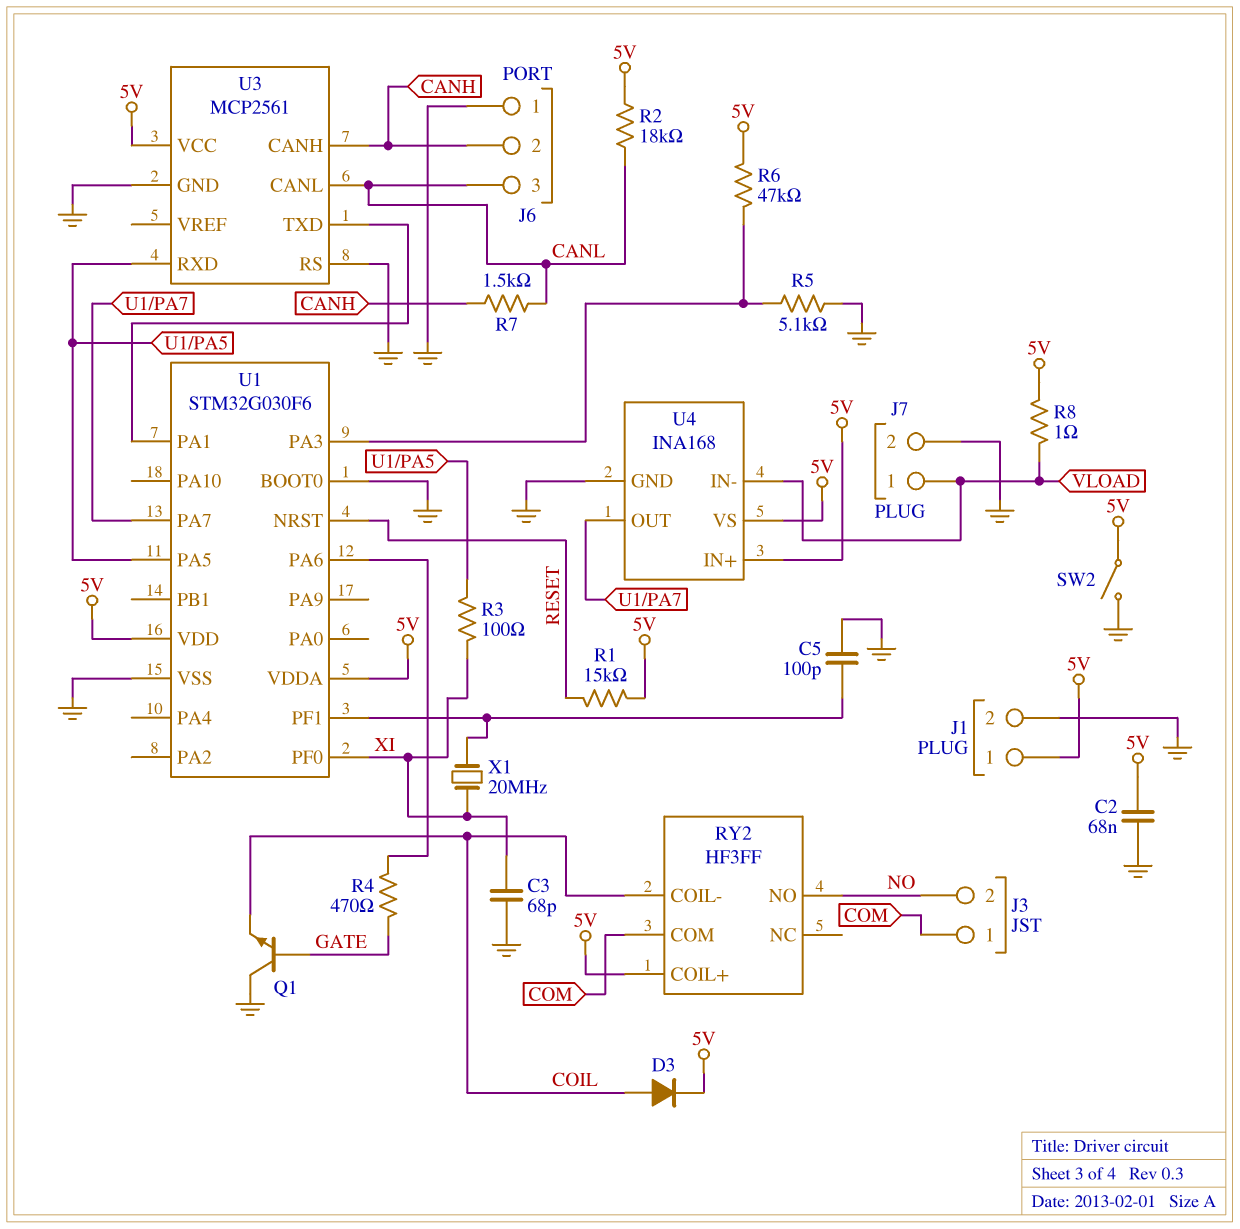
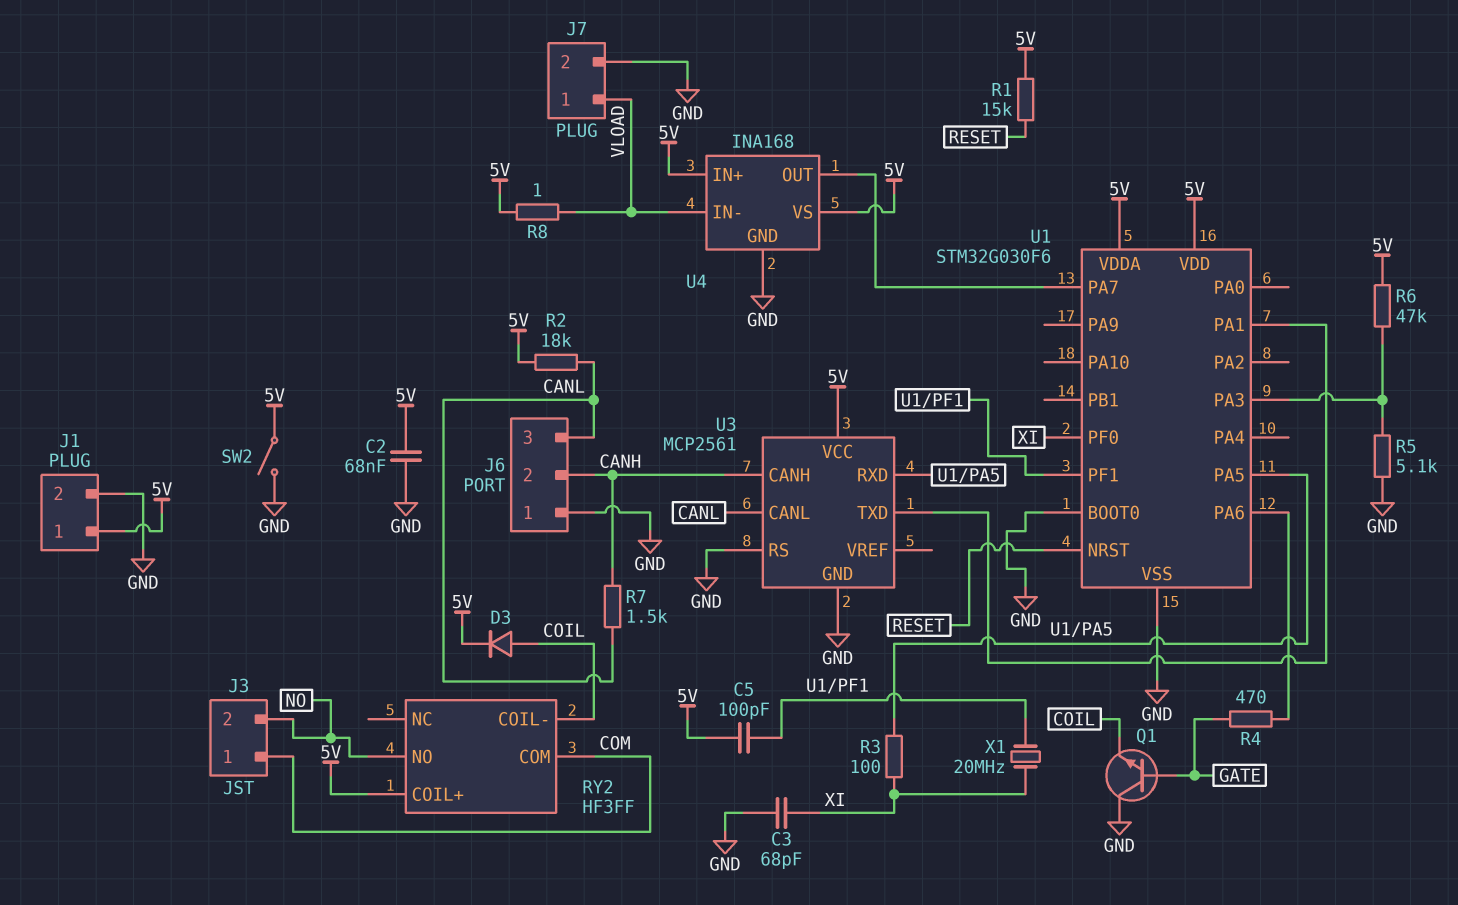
C5: 100pF (GND, U1/PF1) -> 100pF (5V, U1/PF1)

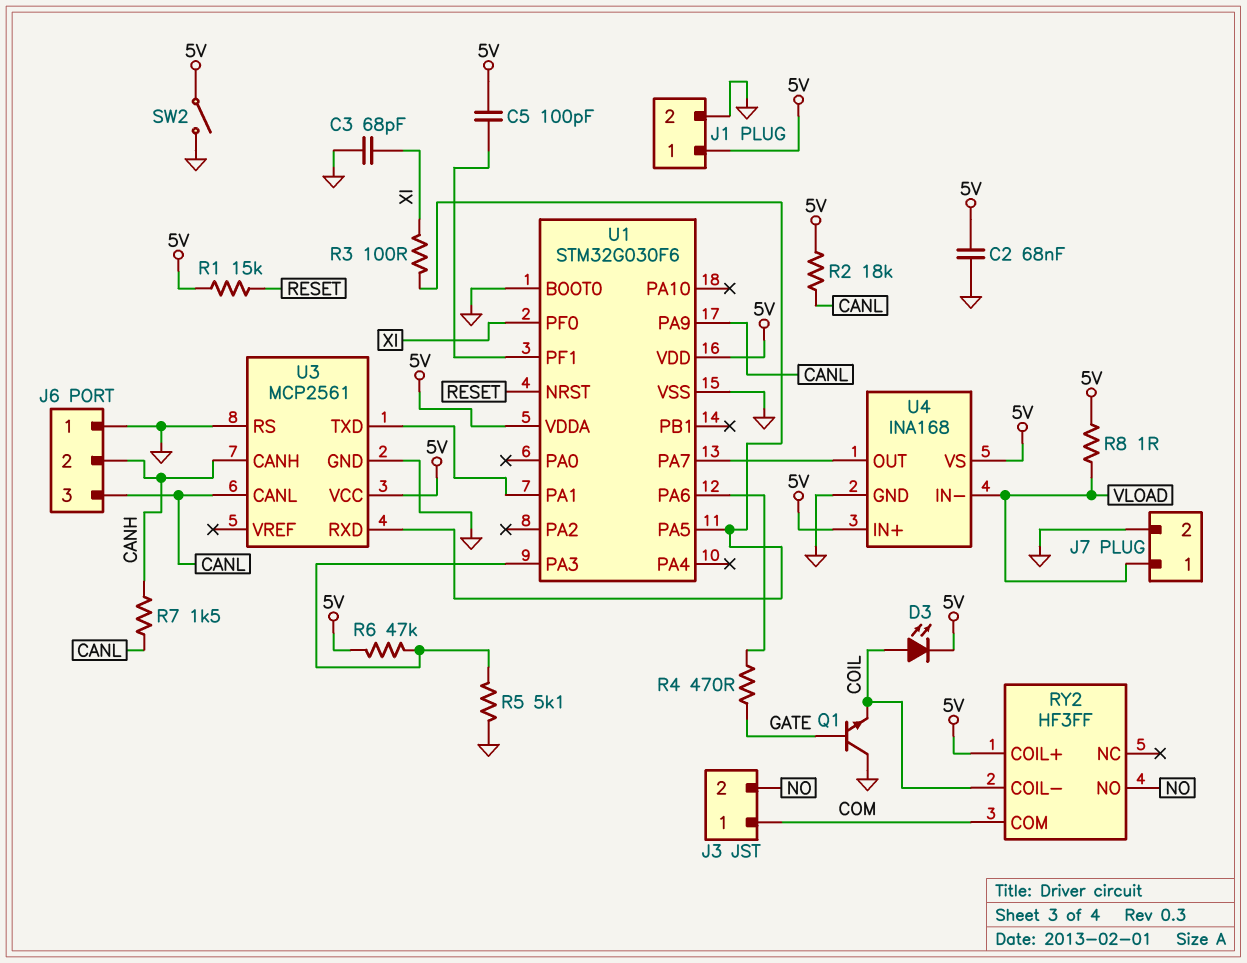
D3: diode (A COIL, K 5V) -> LED (A COIL, K 5V)
U1 pin PA9: none -> CANL
X1: 20MHz (U1/PF1, XI) -> none

